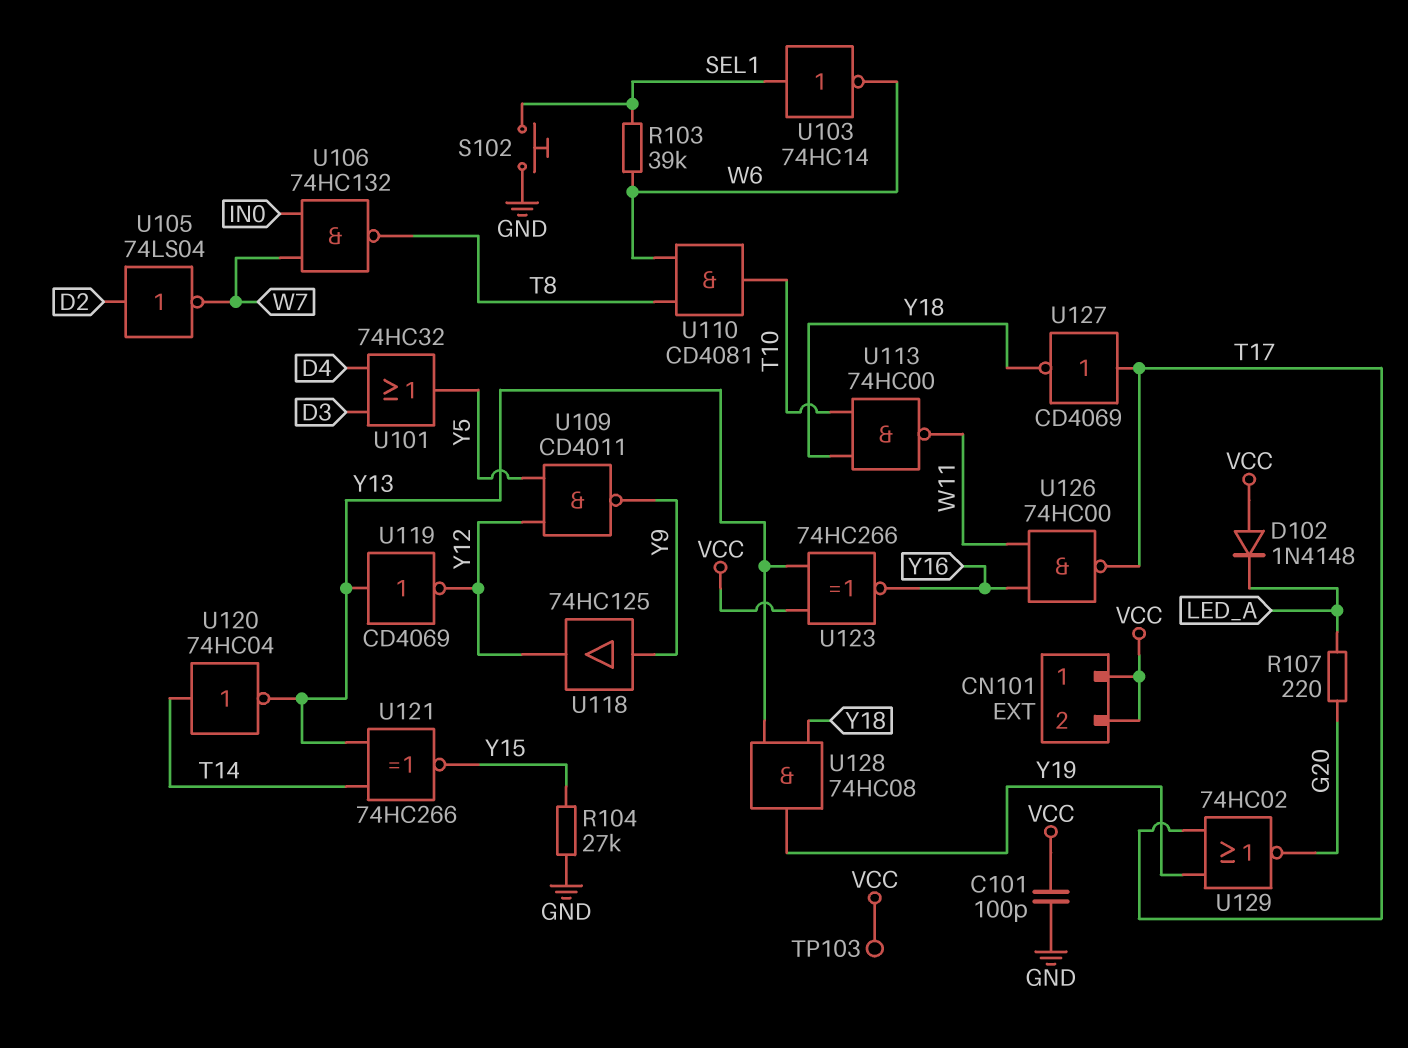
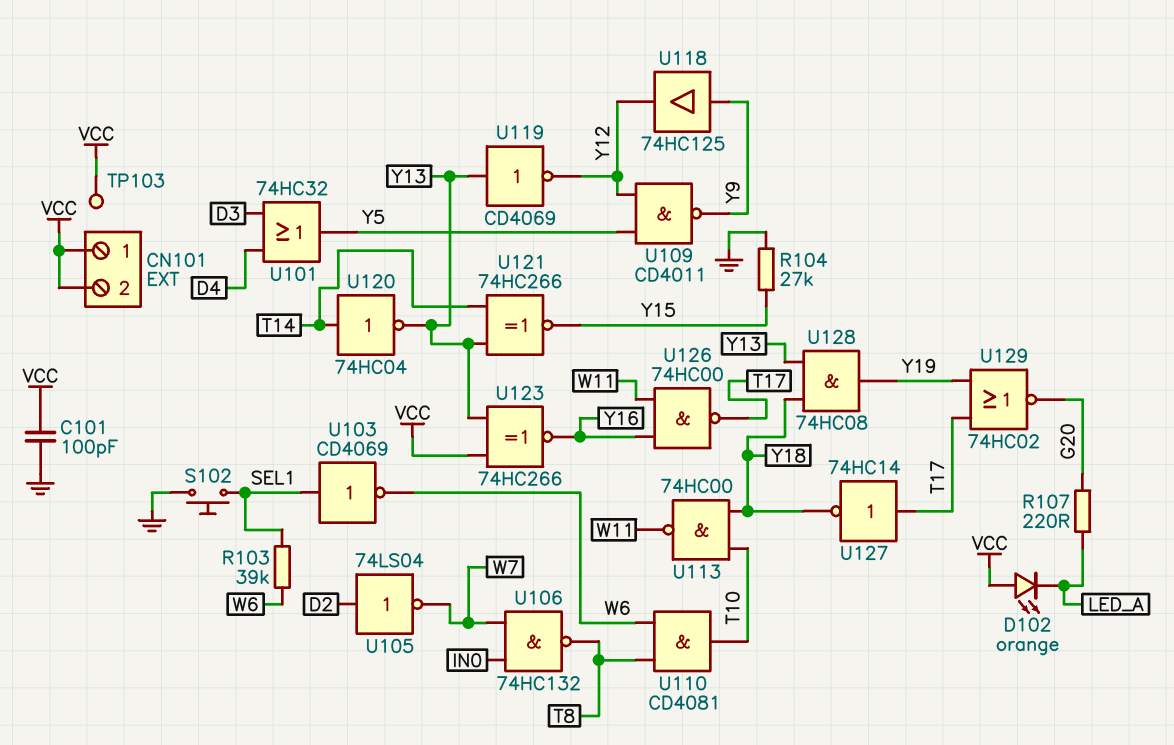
D102: diode 1N4148 (A VCC, K LED_A) -> LED orange (A VCC, K LED_A)
U103: NOT 74HC14 (in SEL1, out W6) -> NOT CD4069 (in SEL1, out W6)
U127: NOT CD4069 (in T17, out Y18) -> NOT 74HC14 (in T17, out Y18)

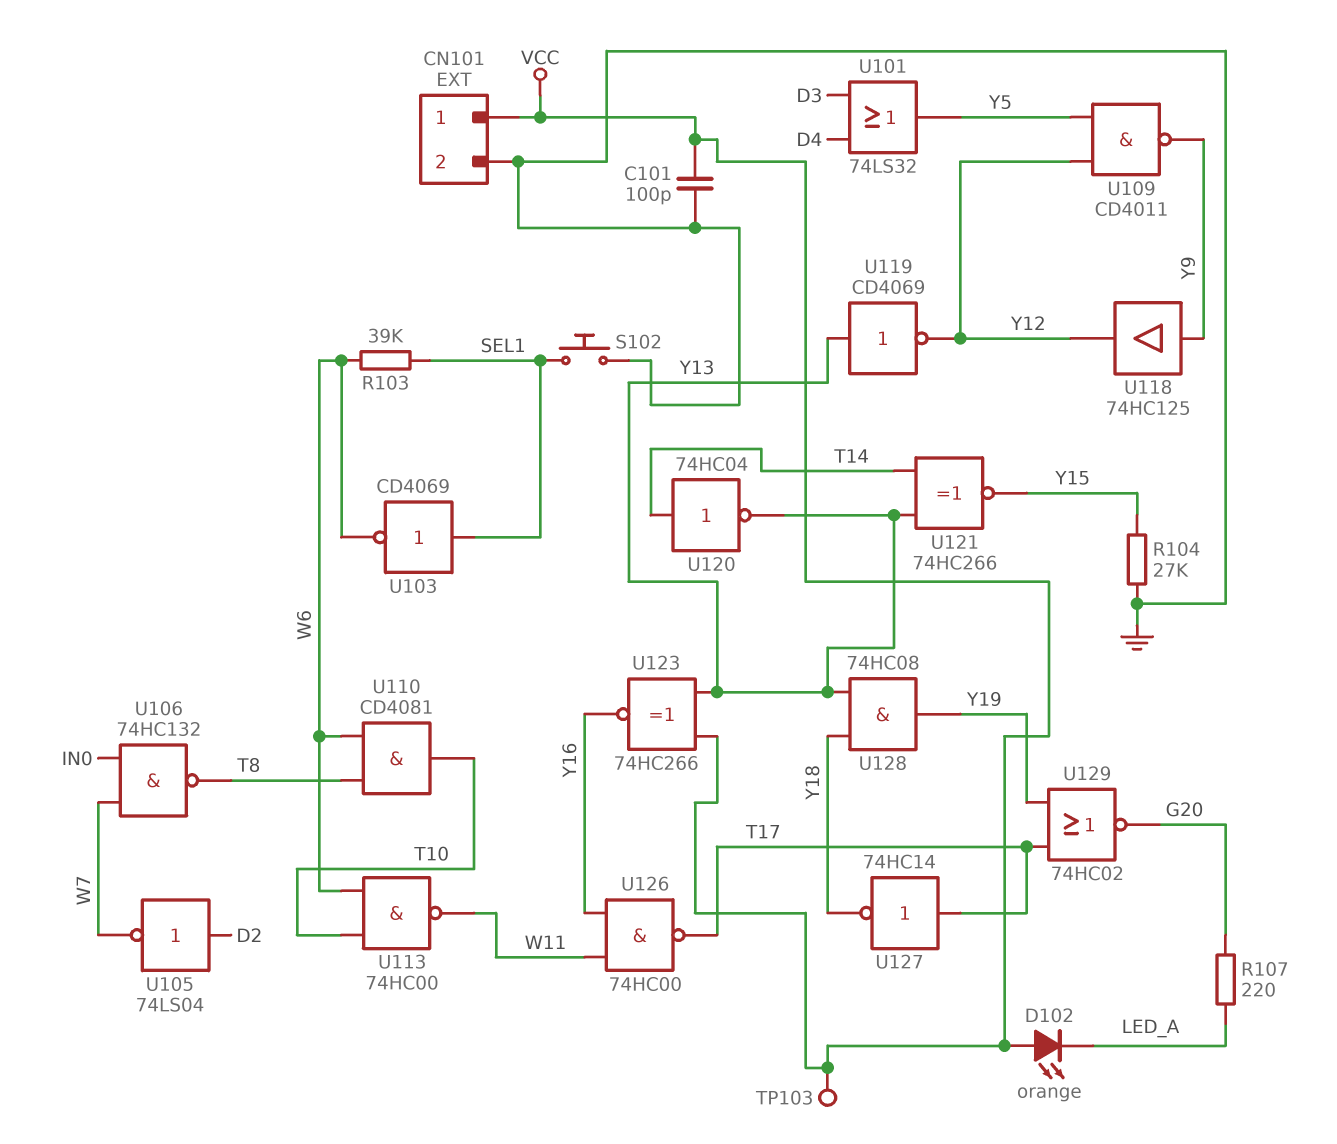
CN101 pin 2: VCC -> GND
U101: OR 74HC32 (in D3, in D4, out Y5) -> OR 74LS32 (in D3, in D4, out Y5)
U113: NAND 74HC00 (in T10, in Y18, out W11) -> NAND 74HC00 (in T10, in W6, out W11)

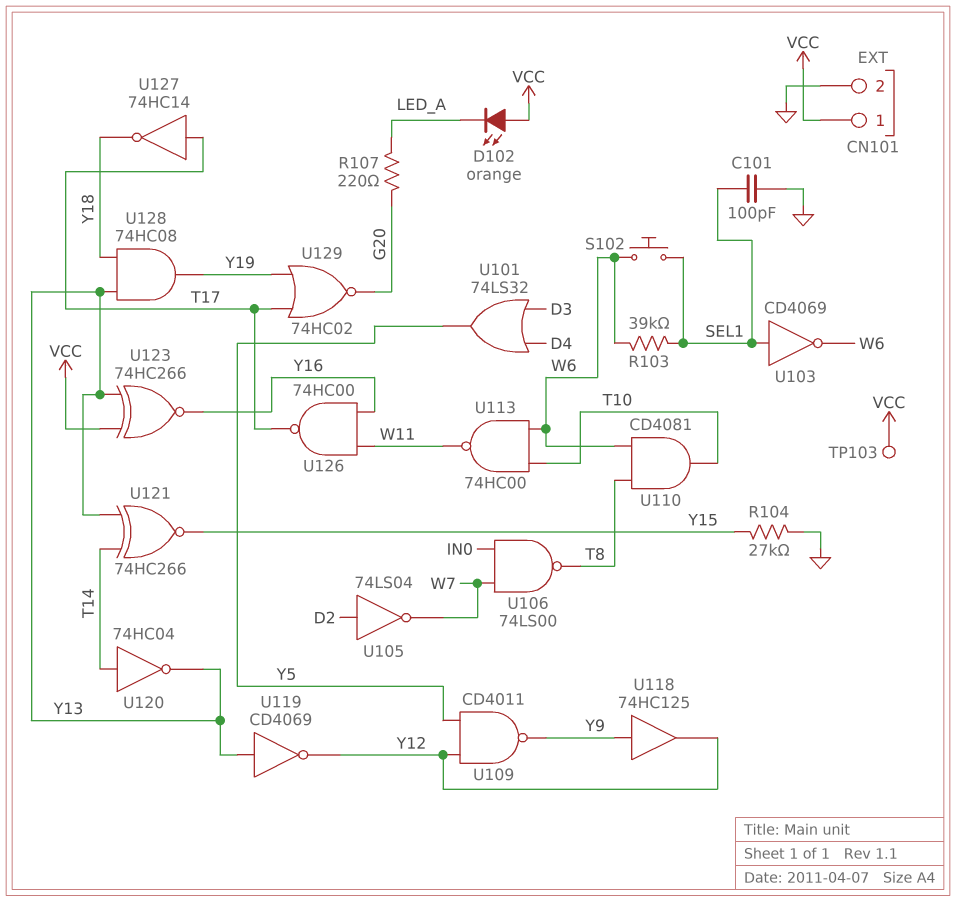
C101: 100pF (GND, VCC) -> 100pF (GND, SEL1)
S102: button (GND, SEL1) -> button (SEL1, W6)
U106: NAND 74HC132 (in IN0, in W7, out T8) -> NAND 74LS00 (in IN0, in W7, out T8)

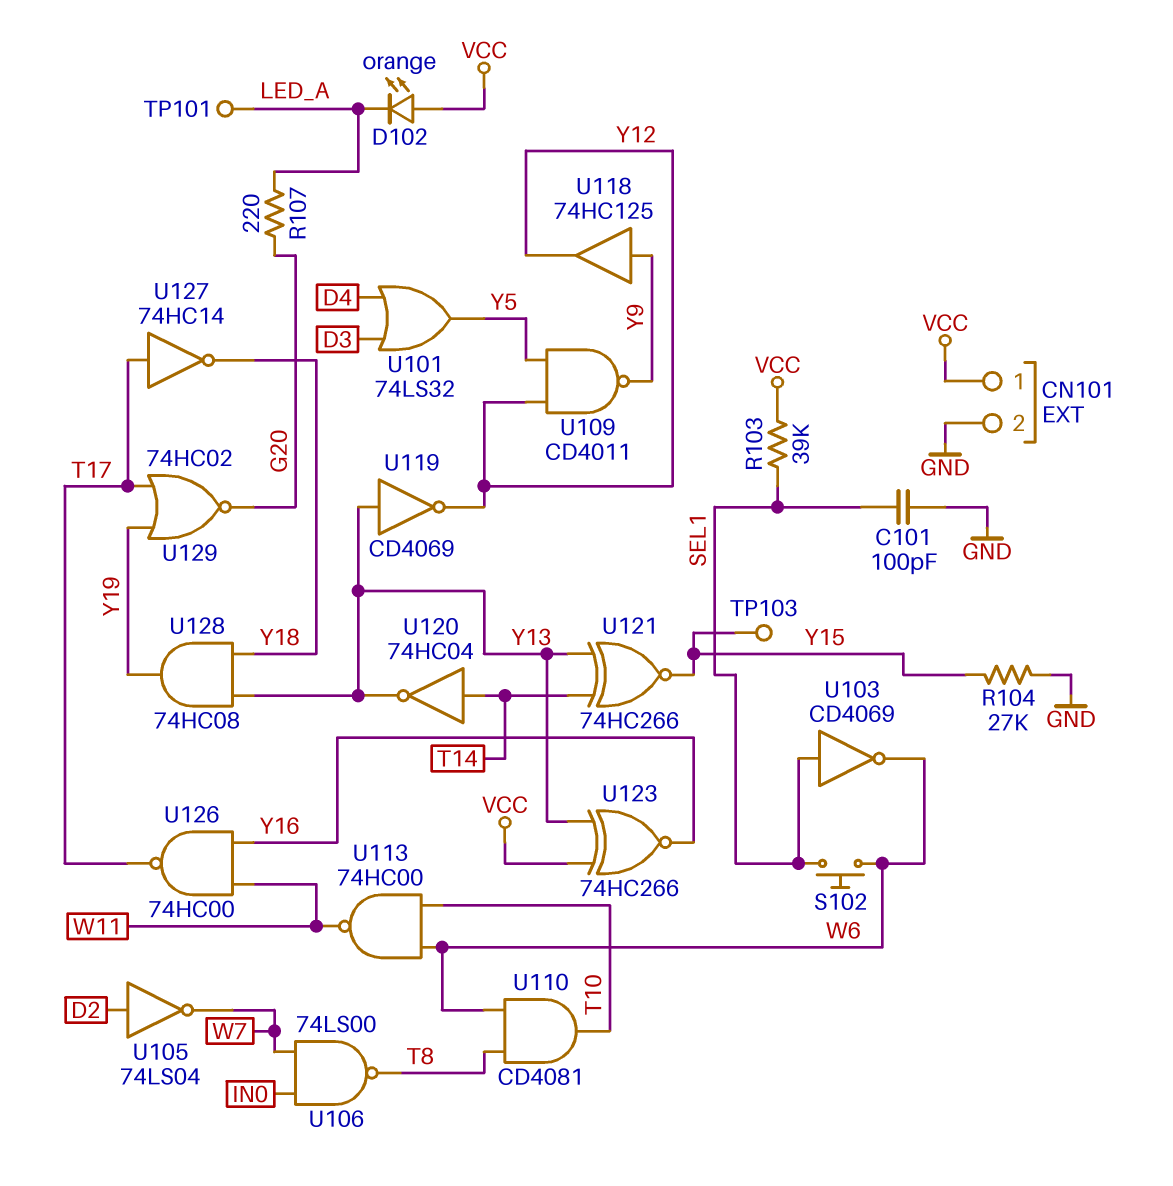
R103: 39k (SEL1, W6) -> 39k (SEL1, VCC)
TP101: none -> test point (LED_A)
TP103: test point (VCC) -> test point (Y15)

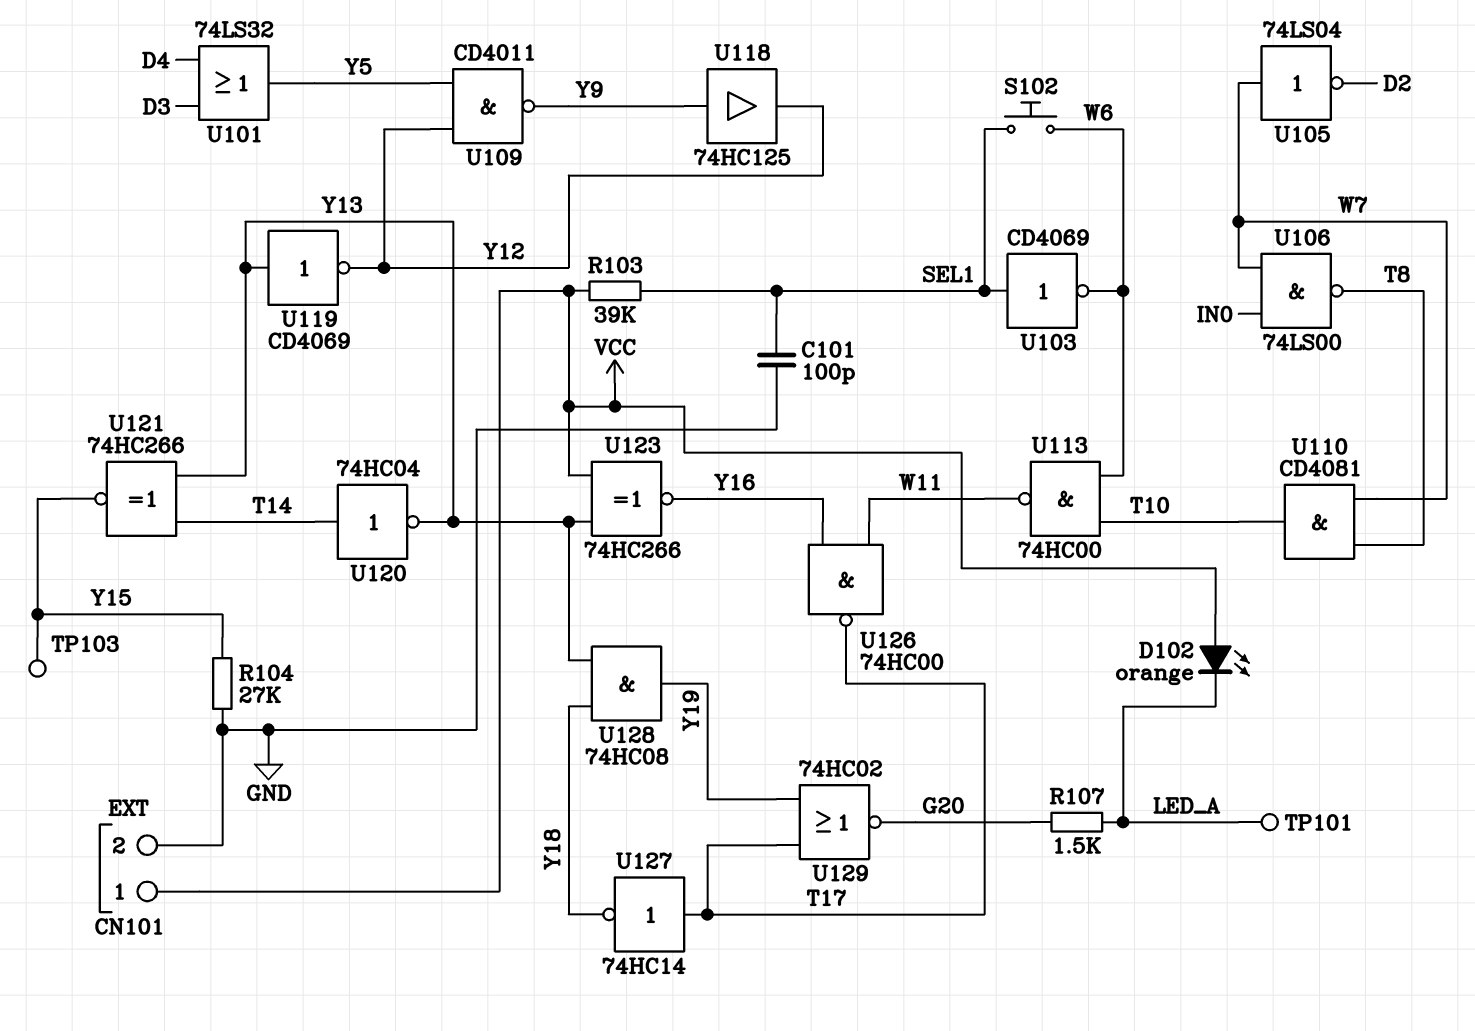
R107: 220 (G20, LED_A) -> 1.5k (G20, LED_A)
U105: NOT 74LS04 (in D2, out W7) -> NOT 74LS04 (in W7, out D2)
U110: AND CD4081 (in T8, in W6, out T10) -> AND CD4081 (in T8, in W7, out T10)

